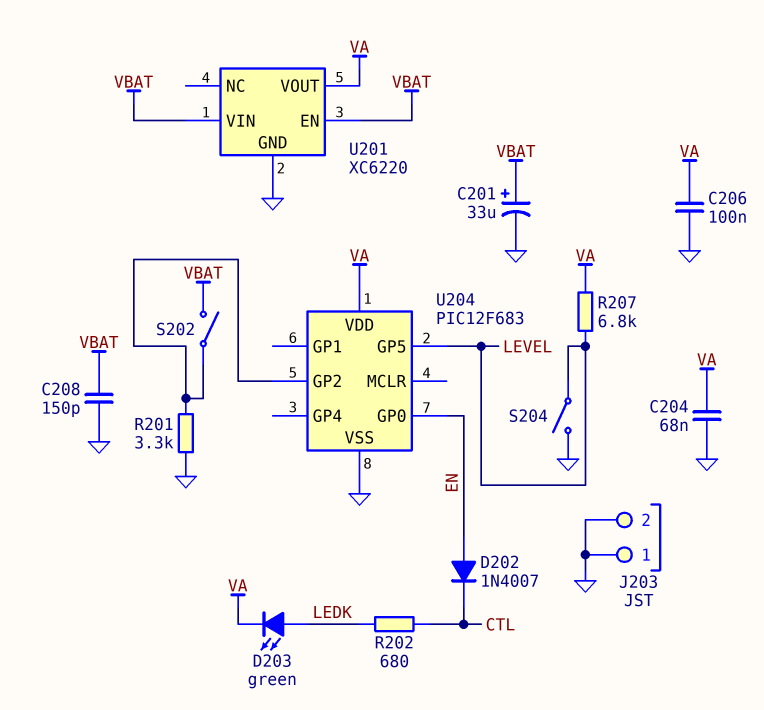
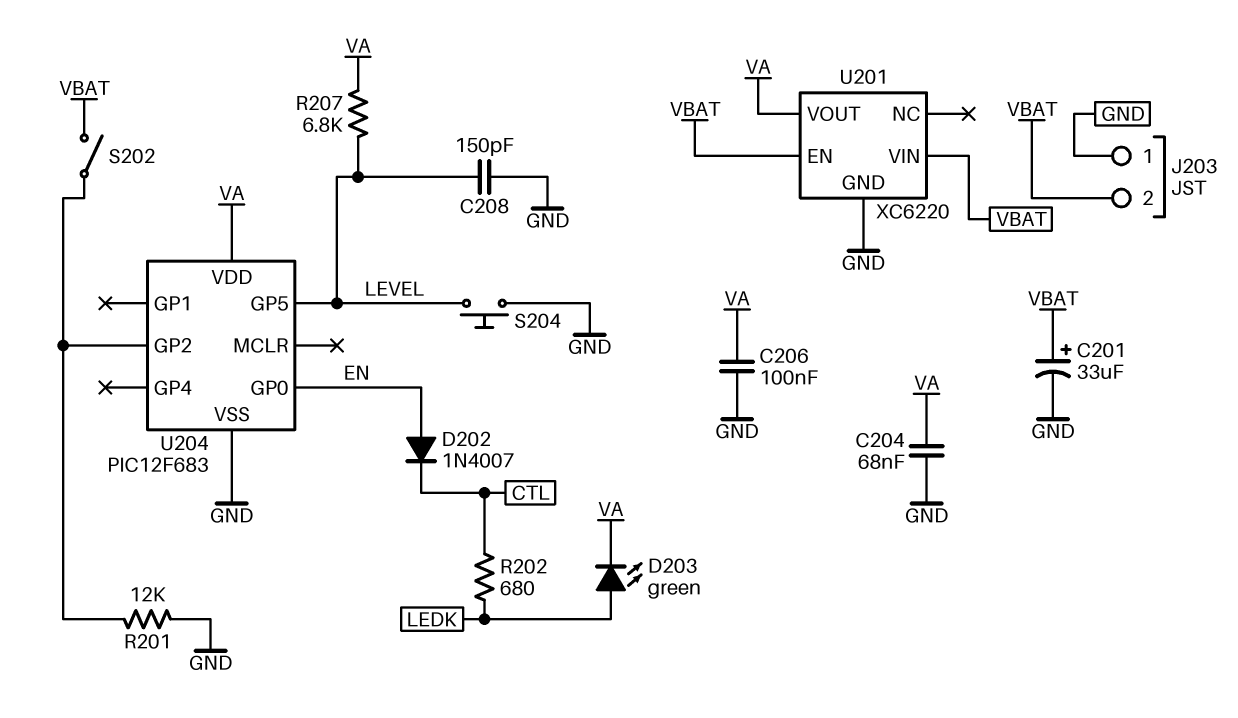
C208: 150pF (GND, VBAT) -> 150pF (GND, LEVEL)
J203 pin 2: GND -> VBAT
R201: 3.3k (GND, U204/GP2) -> 12k (GND, U204/GP2)
S204: switch (GND, LEVEL) -> button (GND, LEVEL)

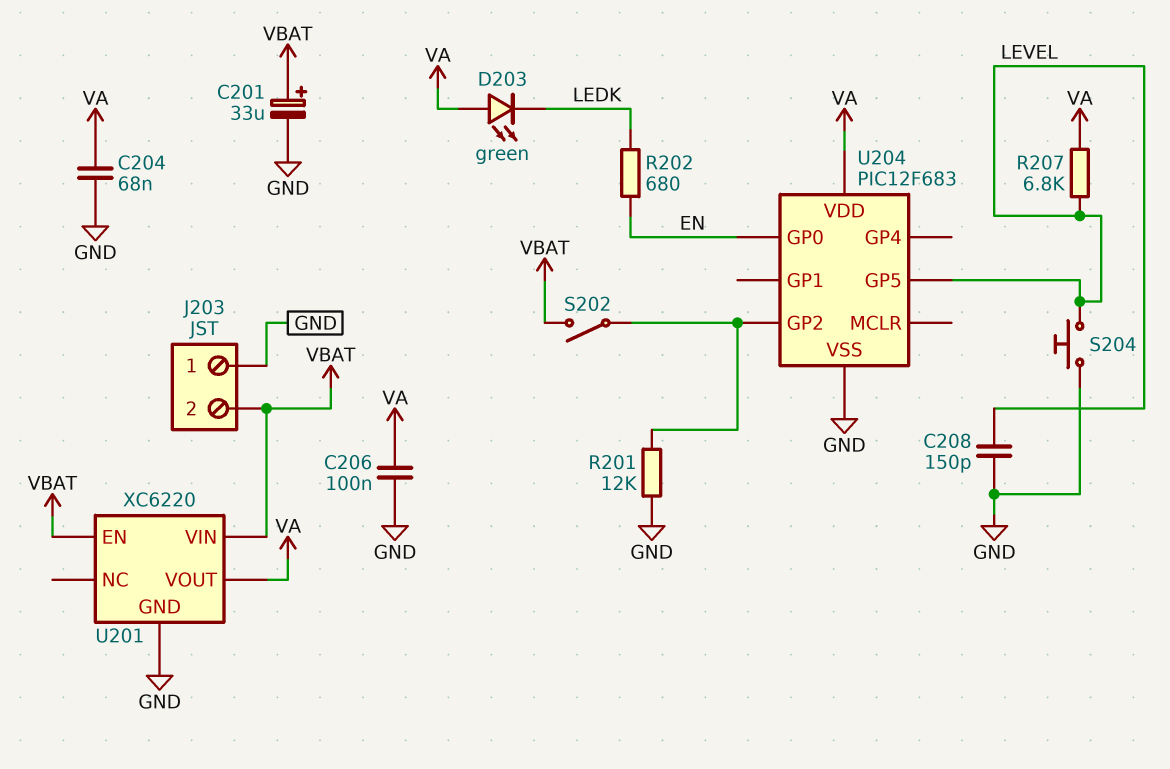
D202: diode 1N4007 (A EN, K CTL) -> none
D203: LED green (A LEDK, K VA) -> LED green (A VA, K LEDK)
R202: 680 (CTL, LEDK) -> 680 (EN, LEDK)

